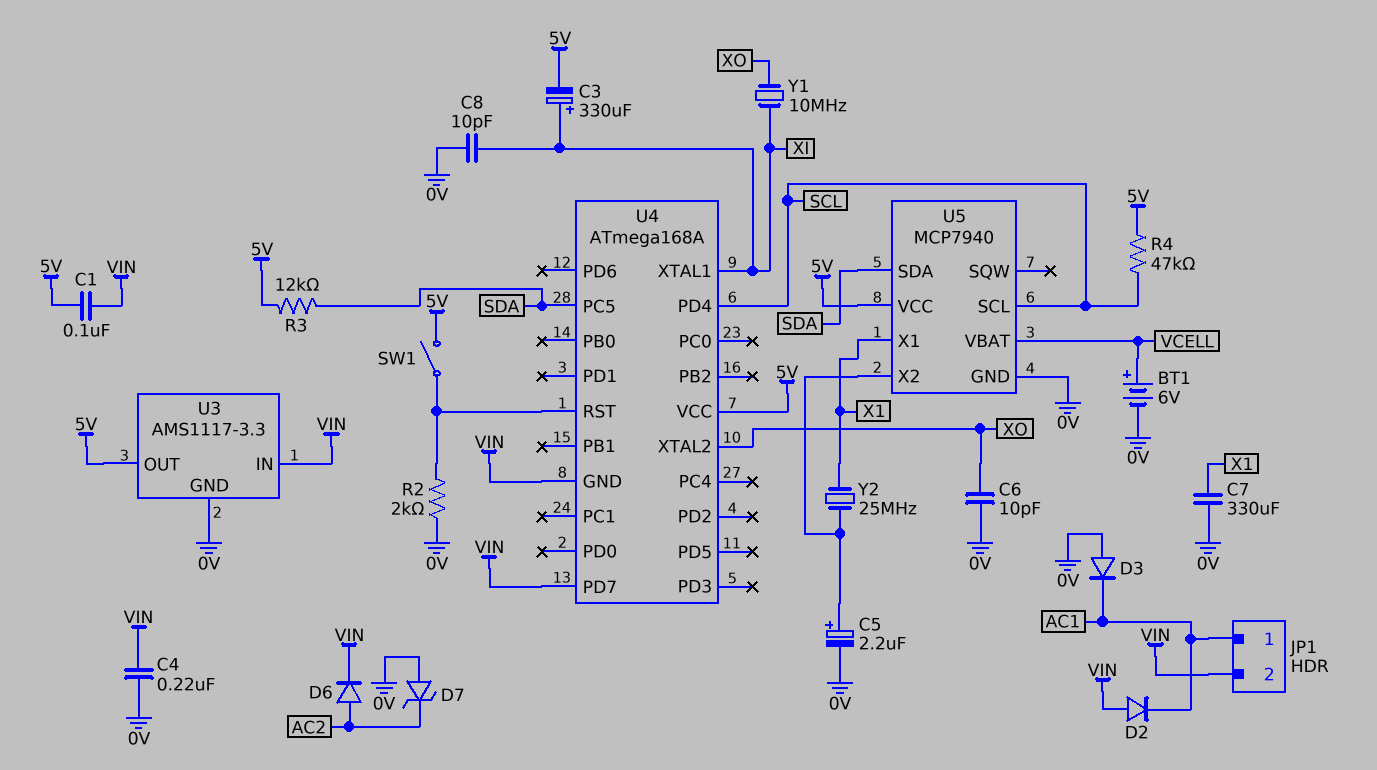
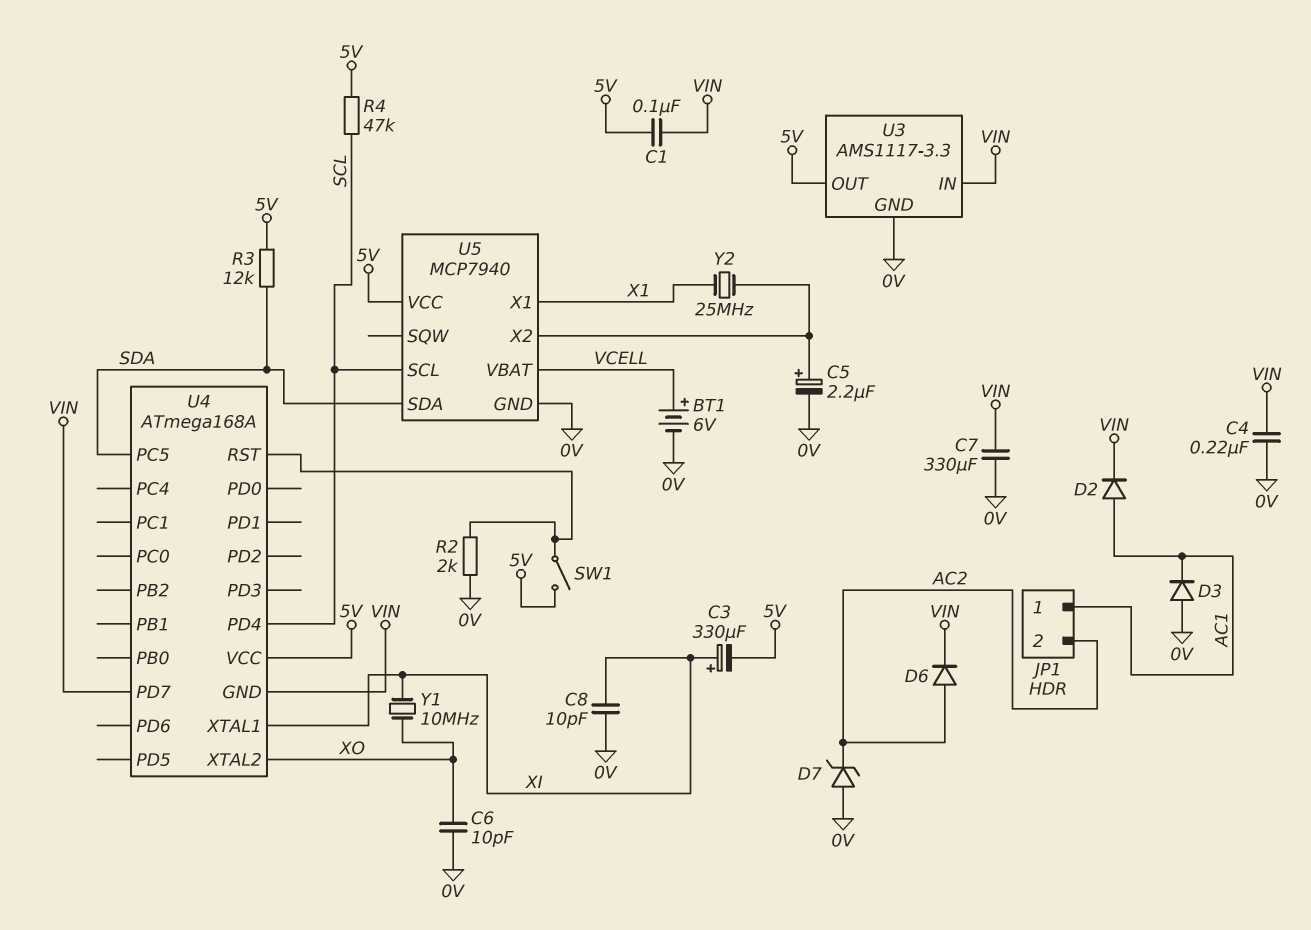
C7: 330uF (0V, X1) -> 330uF (0V, VIN)
D2: diode (A VIN, K AC1) -> diode (A AC1, K VIN)
JP1 pin 2: VIN -> AC2

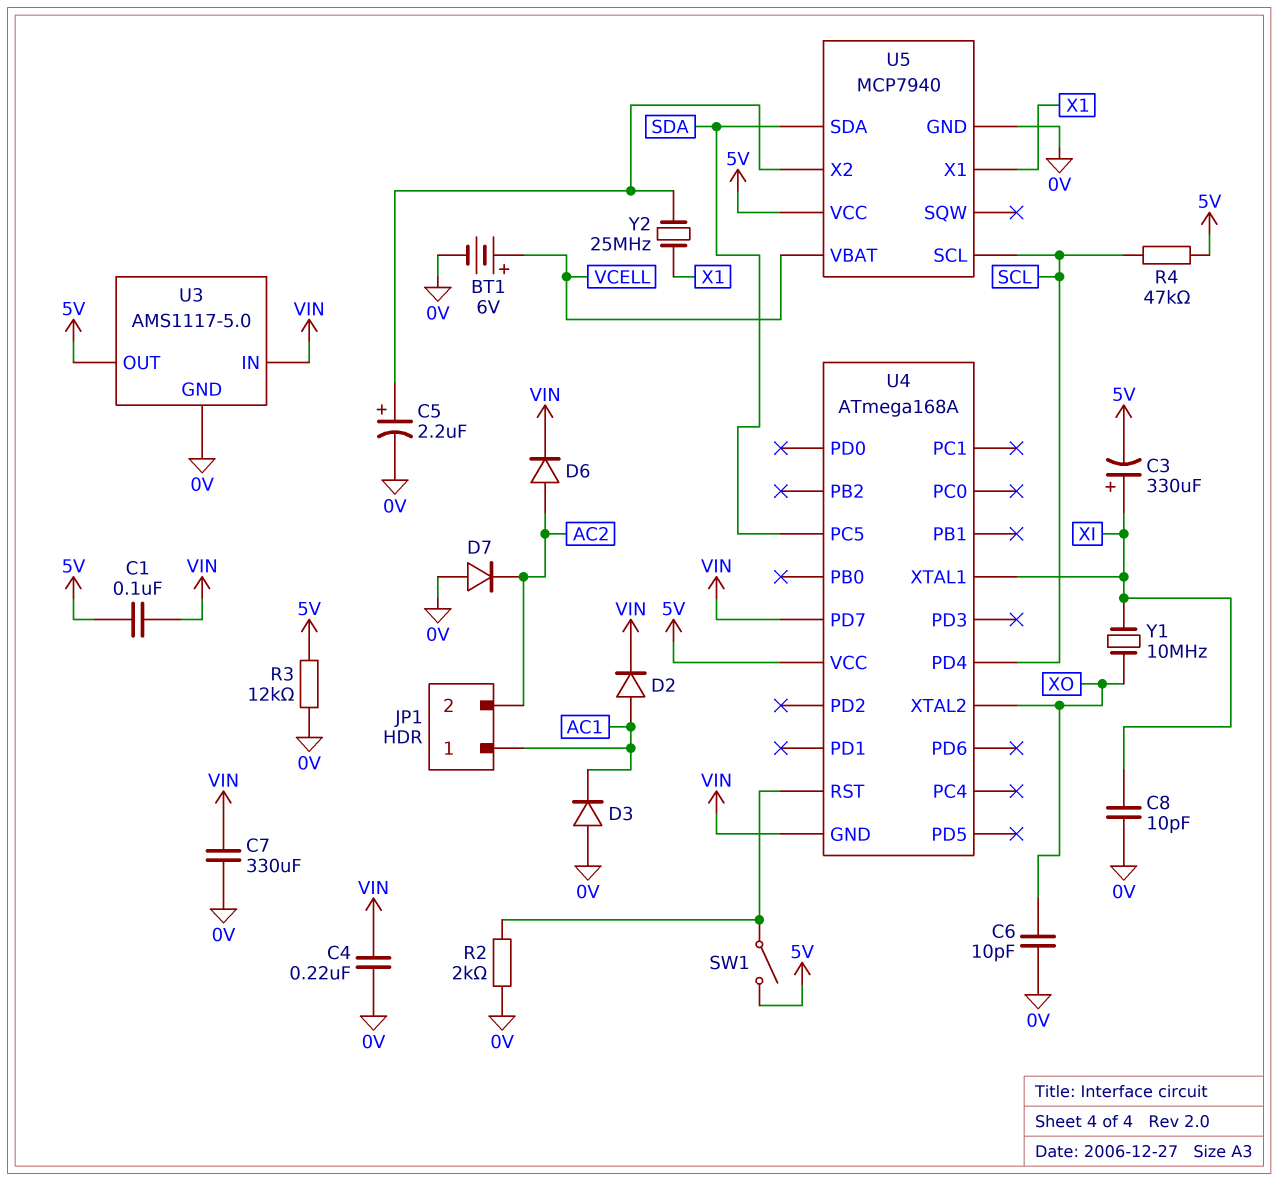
D7: zener (A 0V, K AC2) -> diode (A 0V, K AC2)
R3: 12k (5V, SDA) -> 12k (0V, 5V)
U3: AMS1117-3.3 -> AMS1117-5.0

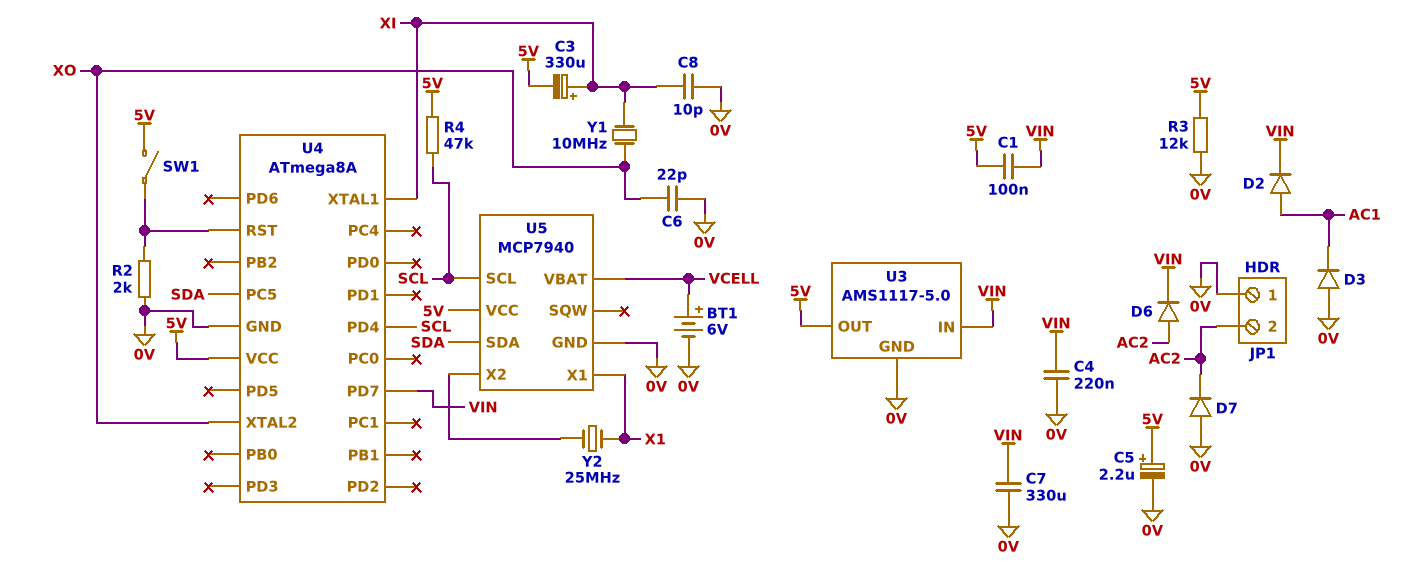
C5: 2.2uF (plus U5/X2, minus 0V) -> 2.2uF (plus 5V, minus 0V)
C6: 10pF (0V, XO) -> 22pF (0V, XO)
JP1 pin 1: AC1 -> 0V
U4: ATmega168A -> ATmega8A
U4 pin GND: VIN -> 0V

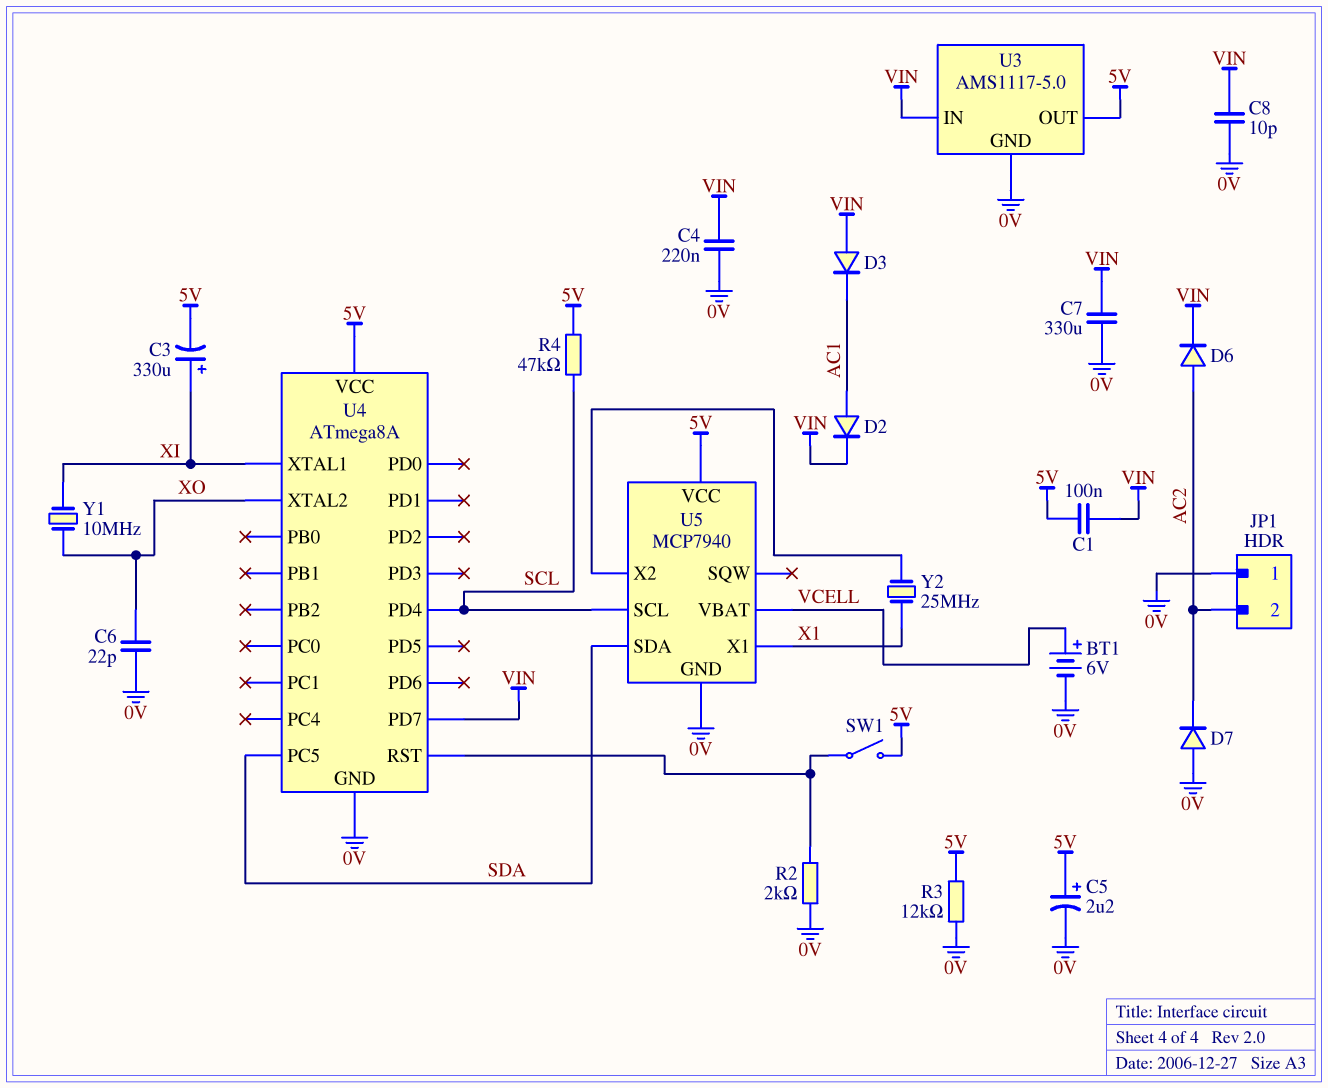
C8: 10pF (0V, XI) -> 10pF (0V, VIN)
D3: diode (A 0V, K AC1) -> diode (A VIN, K AC1)

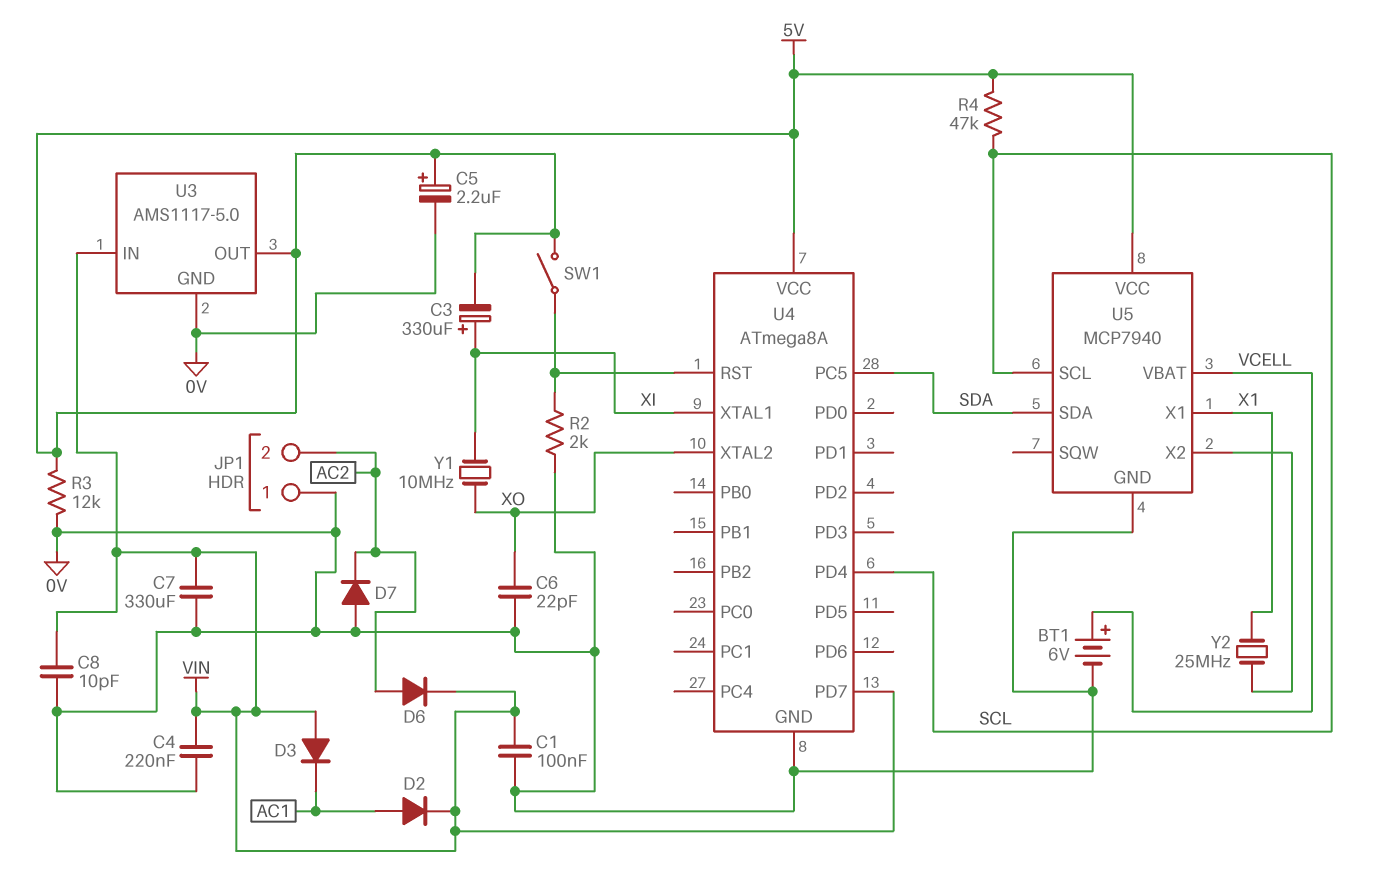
C1: 100nF (5V, VIN) -> 100nF (0V, VIN)

